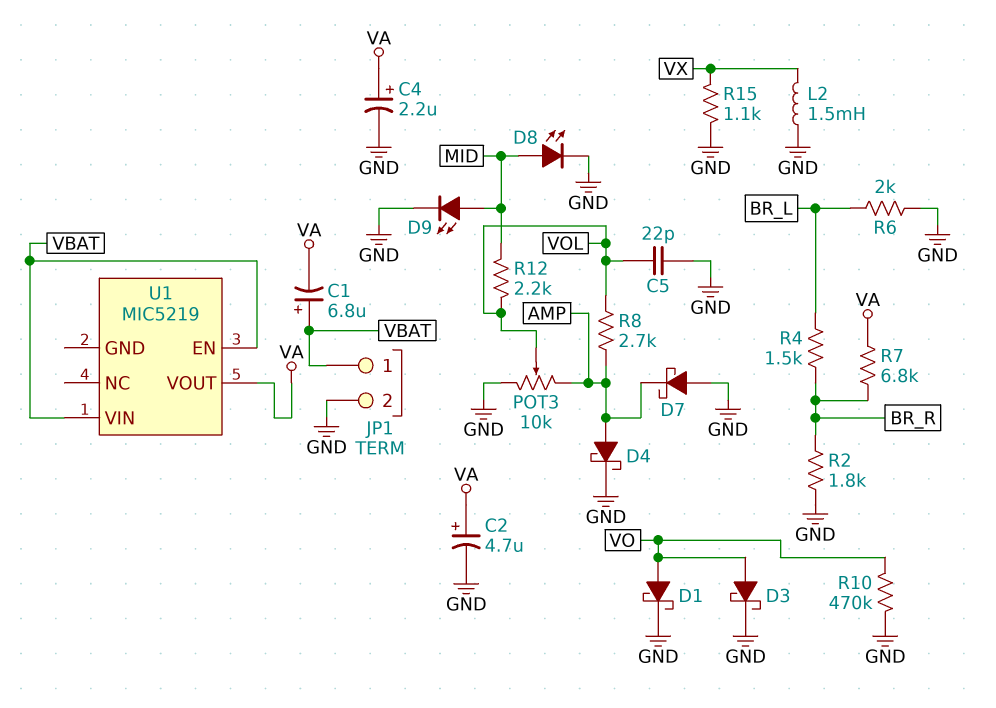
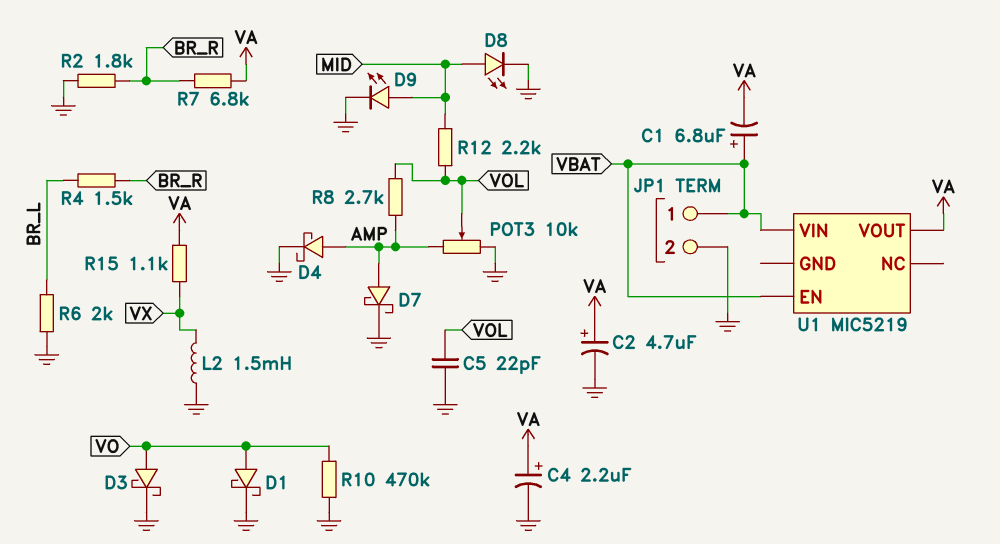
D7: schottky (A GND, K AMP) -> schottky (A AMP, K GND)
R15: 1.1k (GND, VX) -> 1.1k (VA, VX)

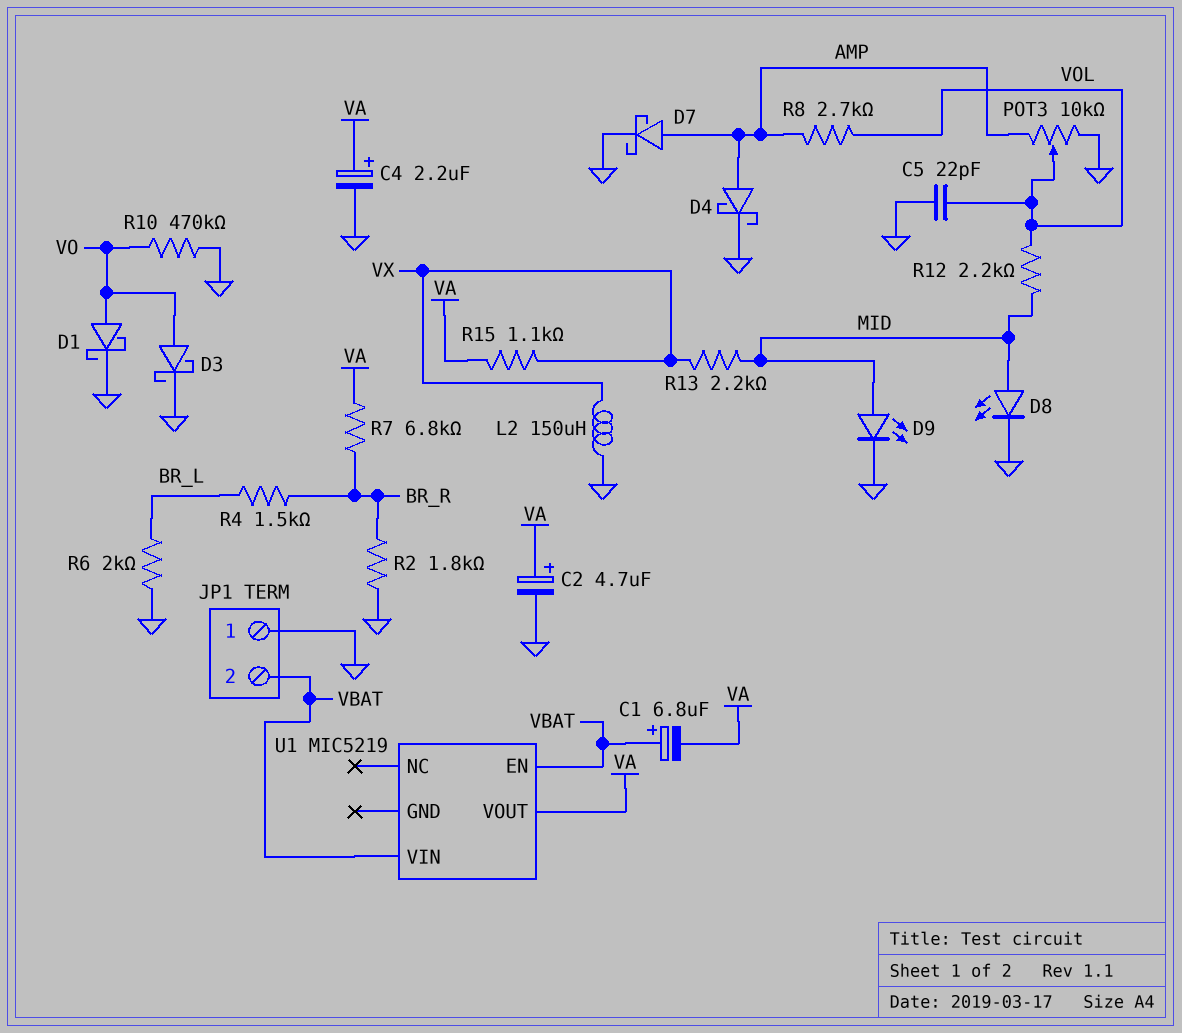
JP1 pin 1: VBAT -> GND
JP1 pin 2: GND -> VBAT
L2: 1.5mH (GND, VX) -> 150uH (GND, VX)
R13: none -> 2.2k (MID, VX)

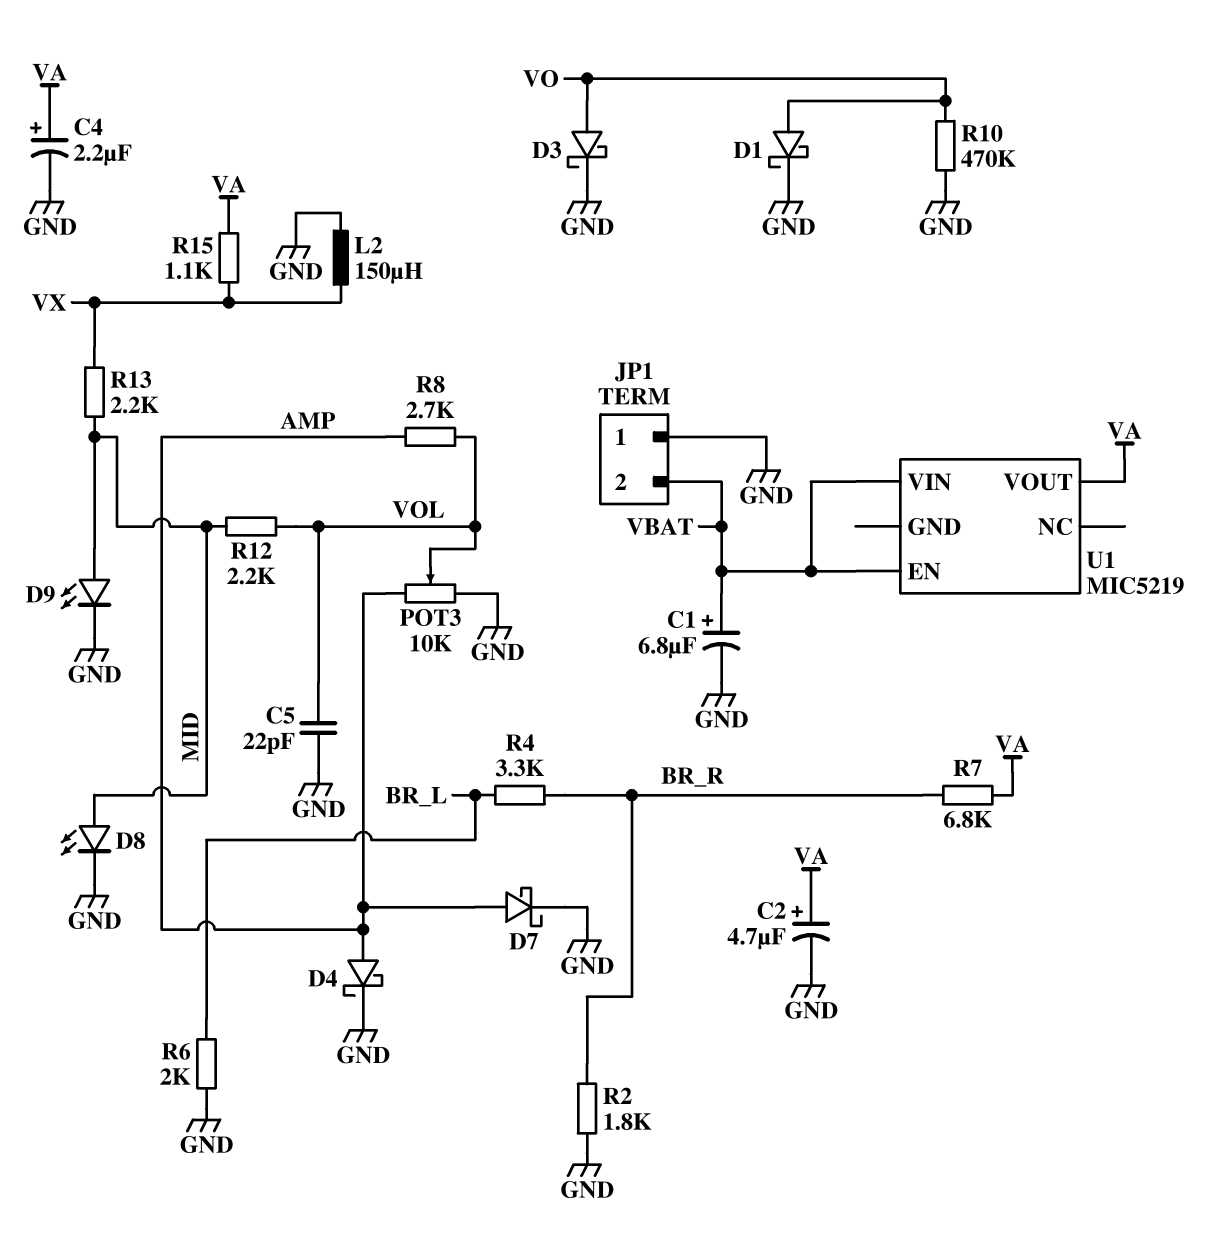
C1: 6.8uF (plus VBAT, minus VA) -> 6.8uF (plus VBAT, minus GND)
R4: 1.5k (BR_L, BR_R) -> 3.3k (BR_L, BR_R)

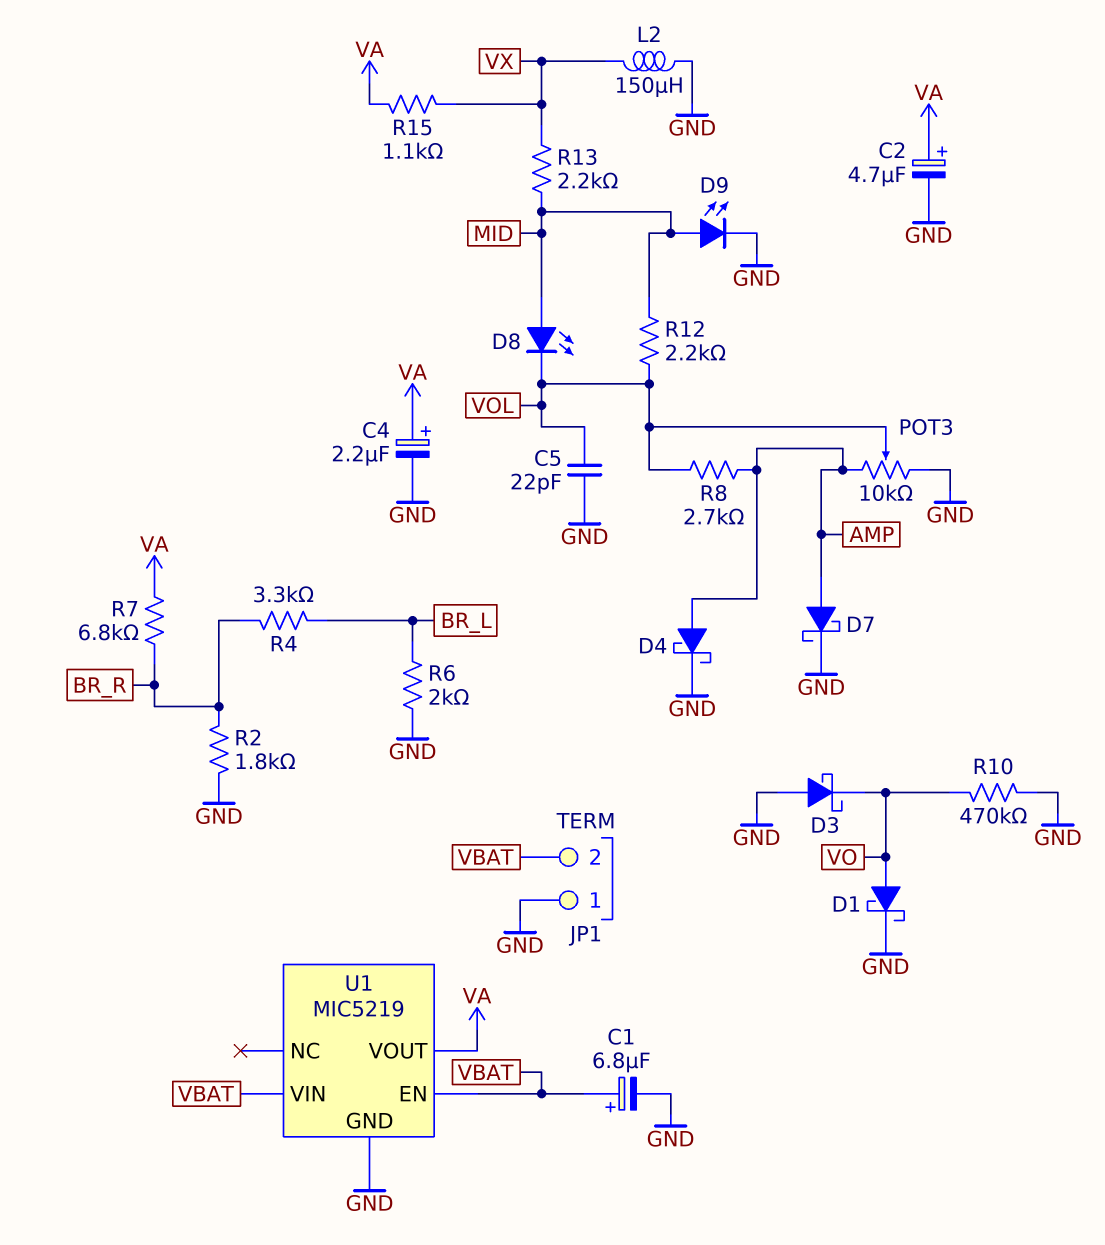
D3: schottky (A VO, K GND) -> schottky (A GND, K VO)
D8: LED (A MID, K GND) -> LED (A MID, K VOL)
U1 pin GND: none -> GND

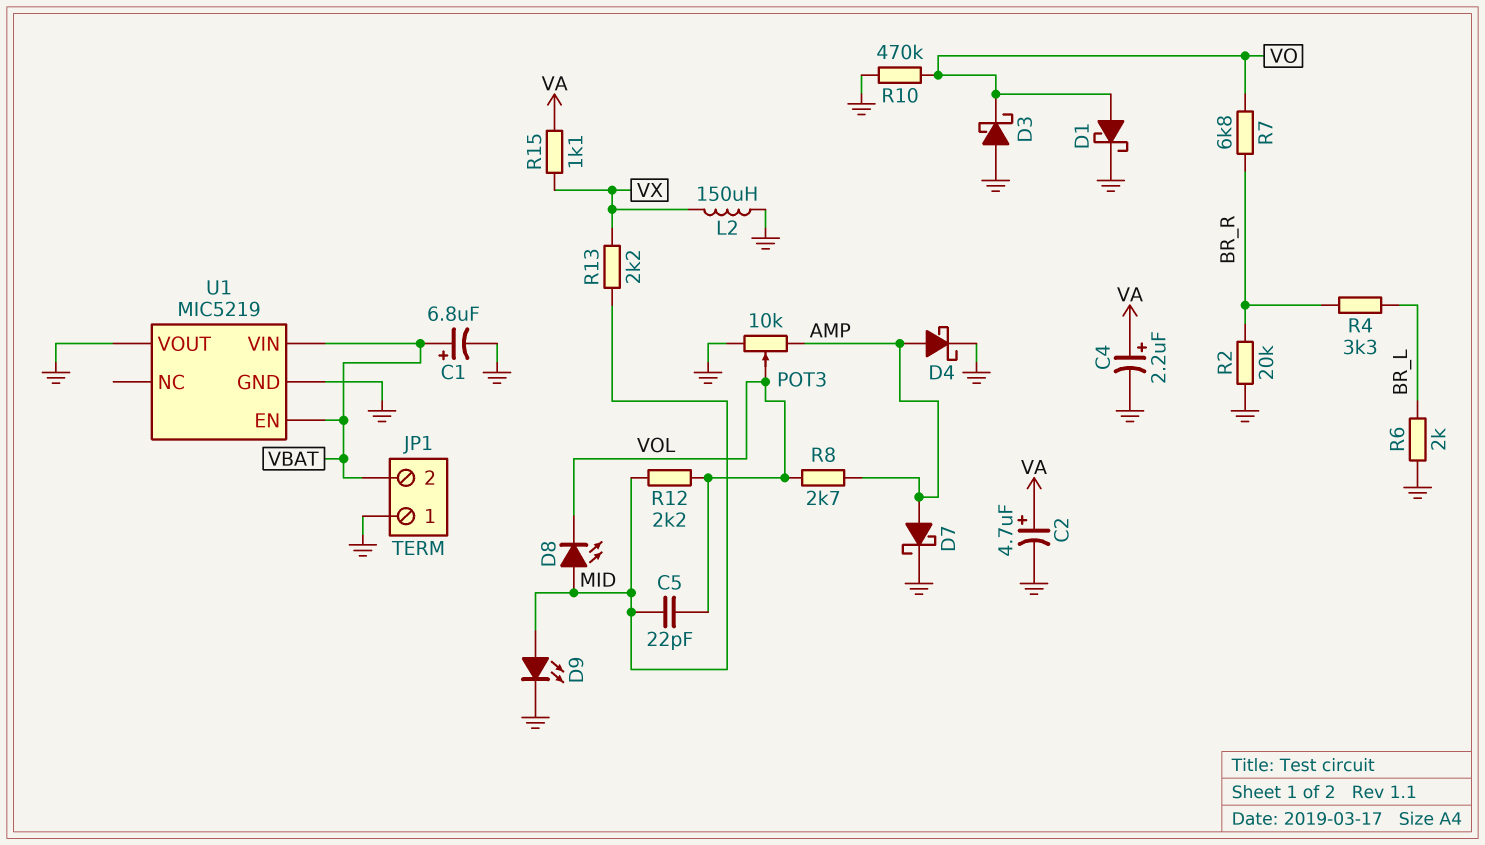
C5: 22pF (GND, VOL) -> 22pF (MID, VOL)
R2: 1.8k (BR_R, GND) -> 20k (BR_R, GND)
R7: 6.8k (BR_R, VA) -> 6.8k (BR_R, VO)
U1 pin VOUT: VA -> GND

